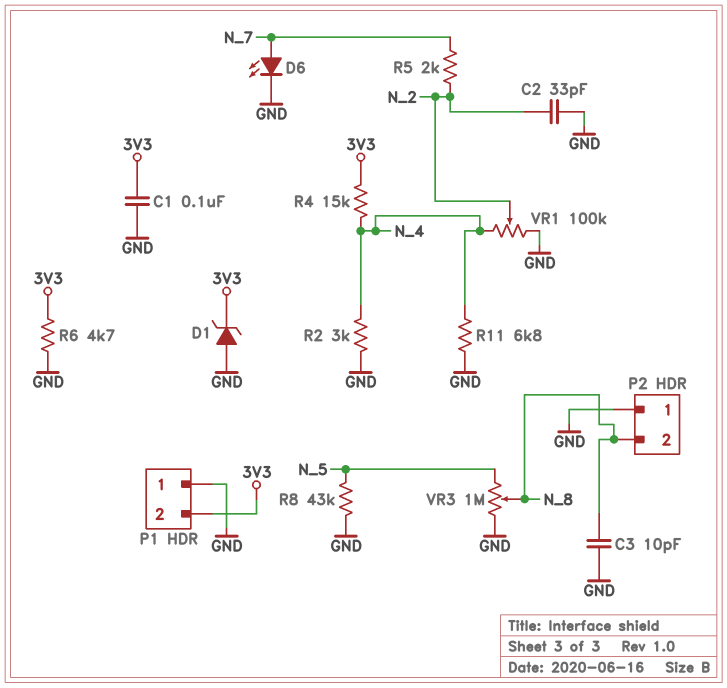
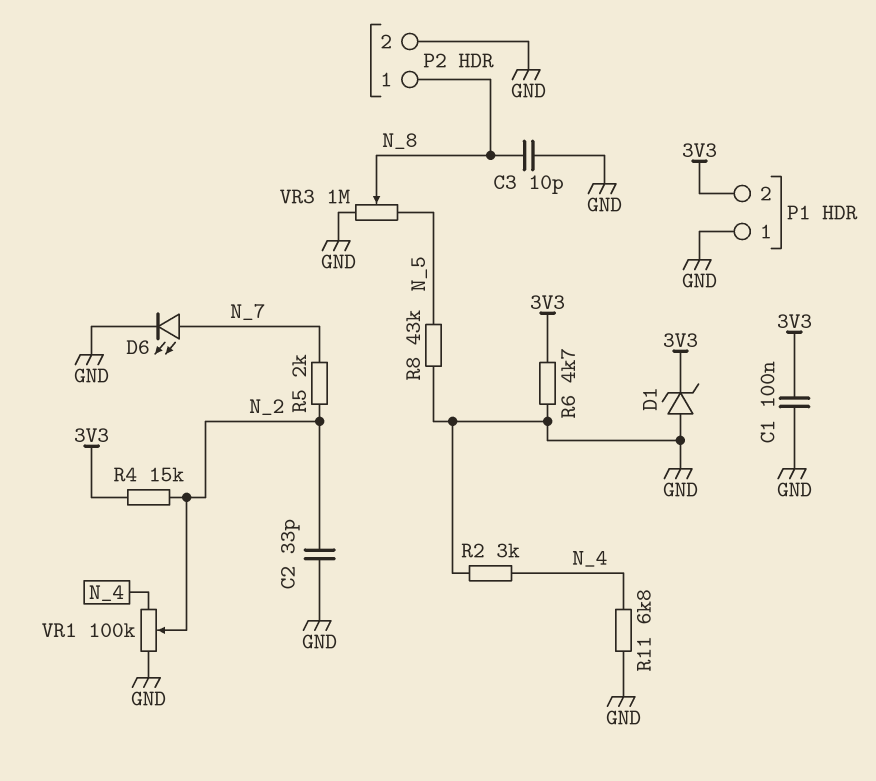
P2 pin 1: GND -> N_8
P2 pin 2: N_8 -> GND
R4: 15k (3V3, N_4) -> 15k (3V3, N_2)

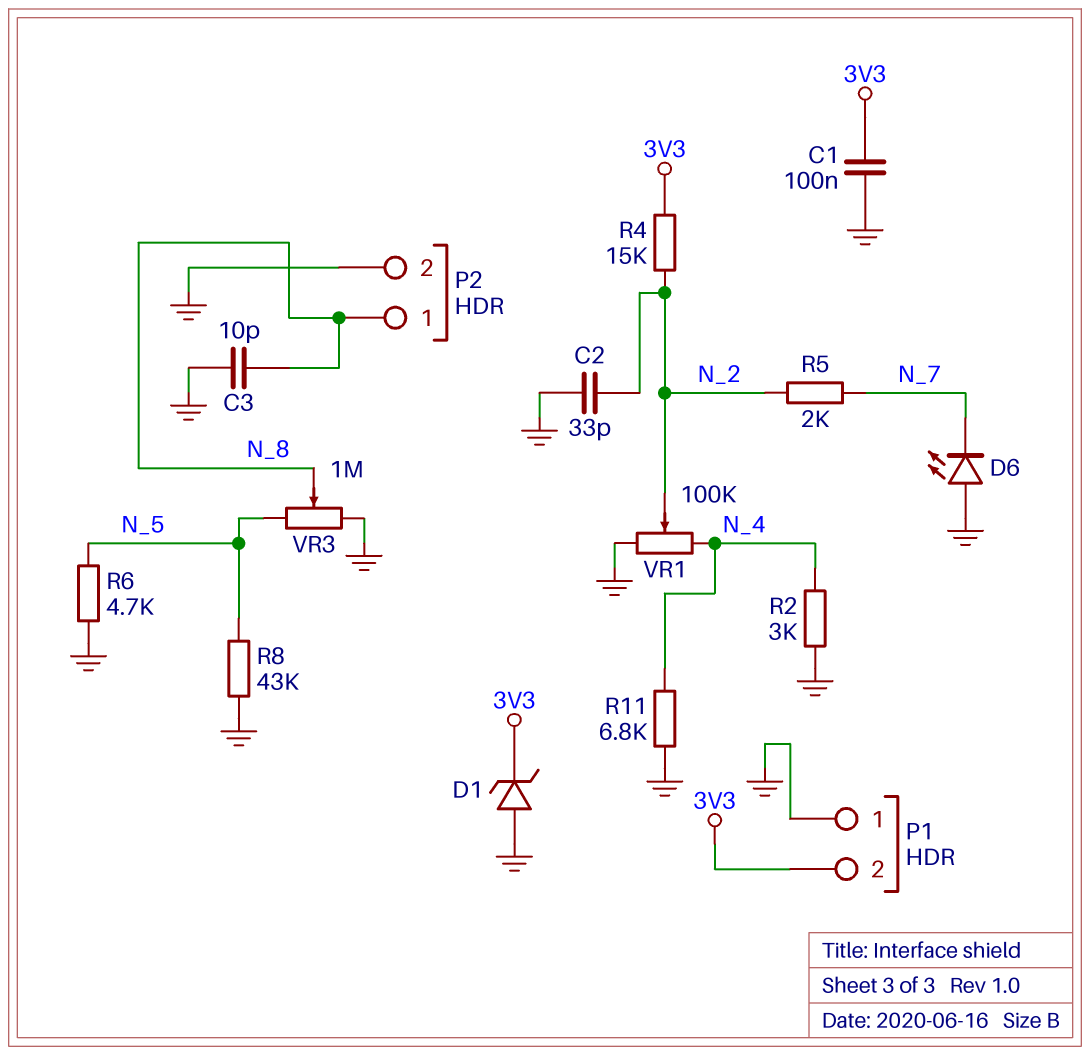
D6: LED (A N_7, K GND) -> LED (A GND, K N_7)
R6: 4.7k (3V3, GND) -> 4.7k (GND, N_5)

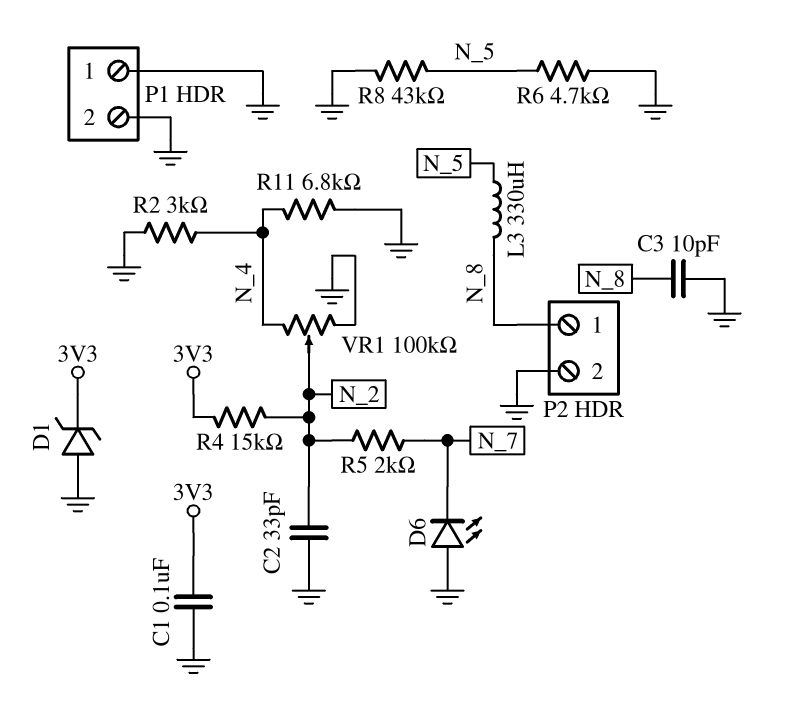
L3: none -> 330uH (N_5, N_8)
P1 pin 2: 3V3 -> GND
VR3: 1M (GND, N_5, wiper N_8) -> none

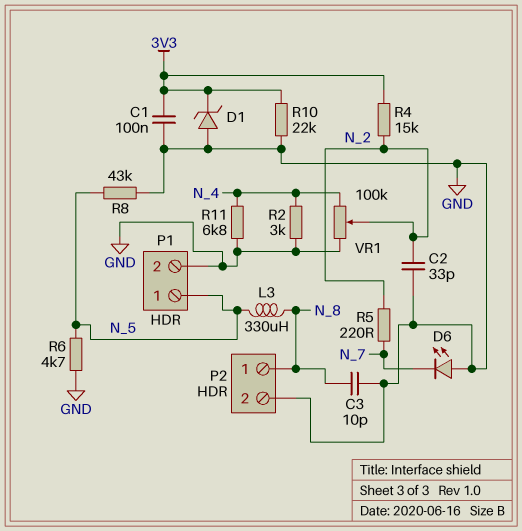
P1 pin 1: GND -> N_5
R5: 2k (N_2, N_7) -> 220 (N_2, N_7)
R10: none -> 22k (3V3, GND)

